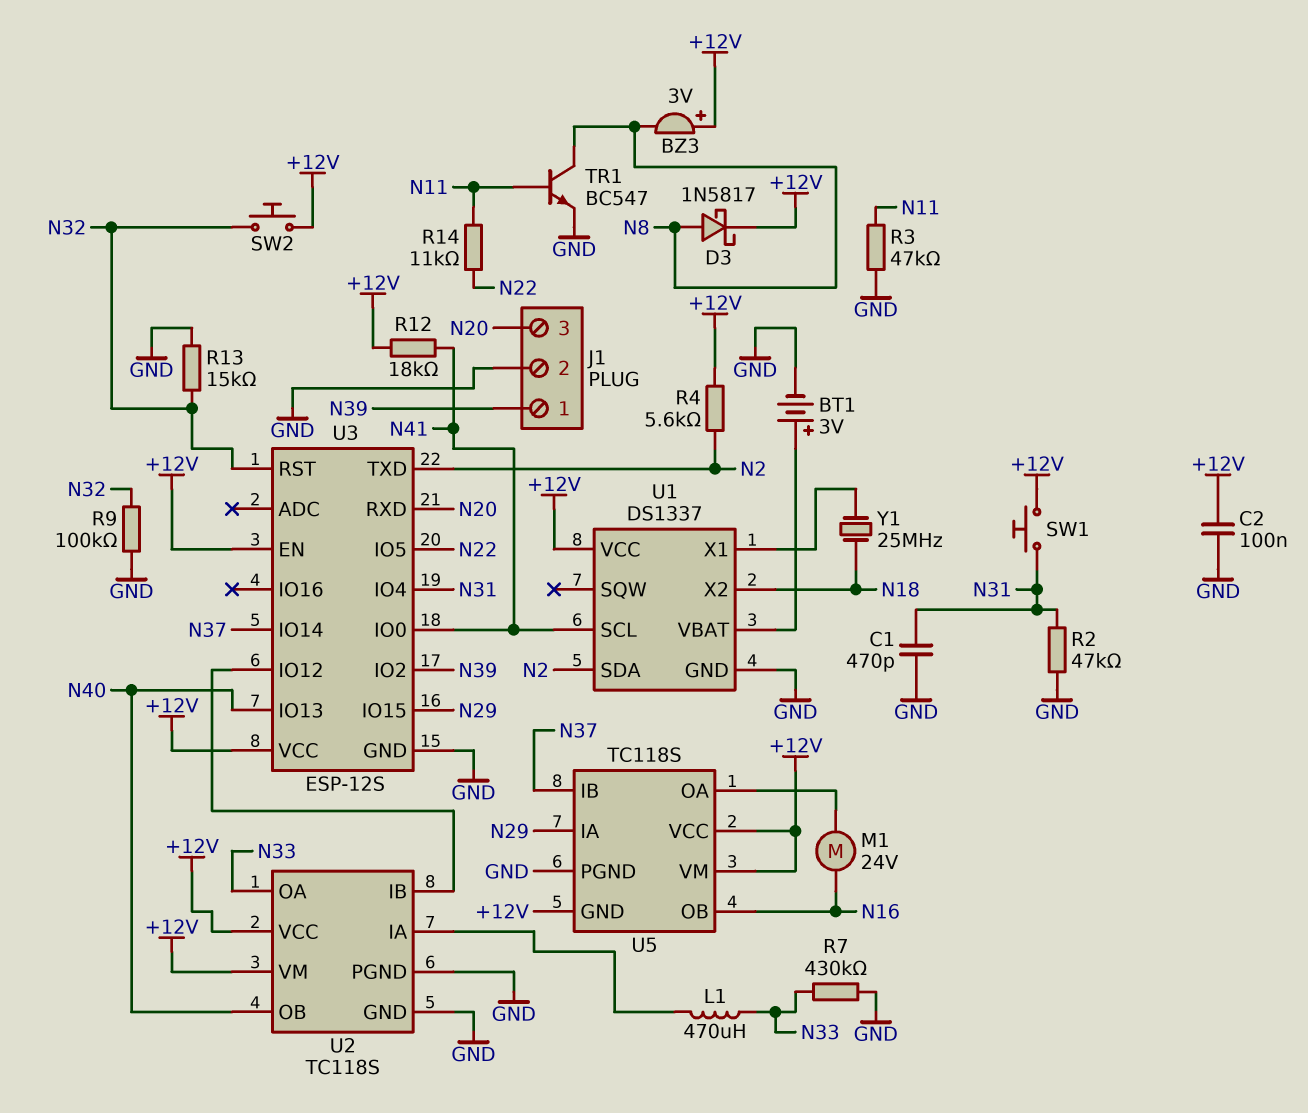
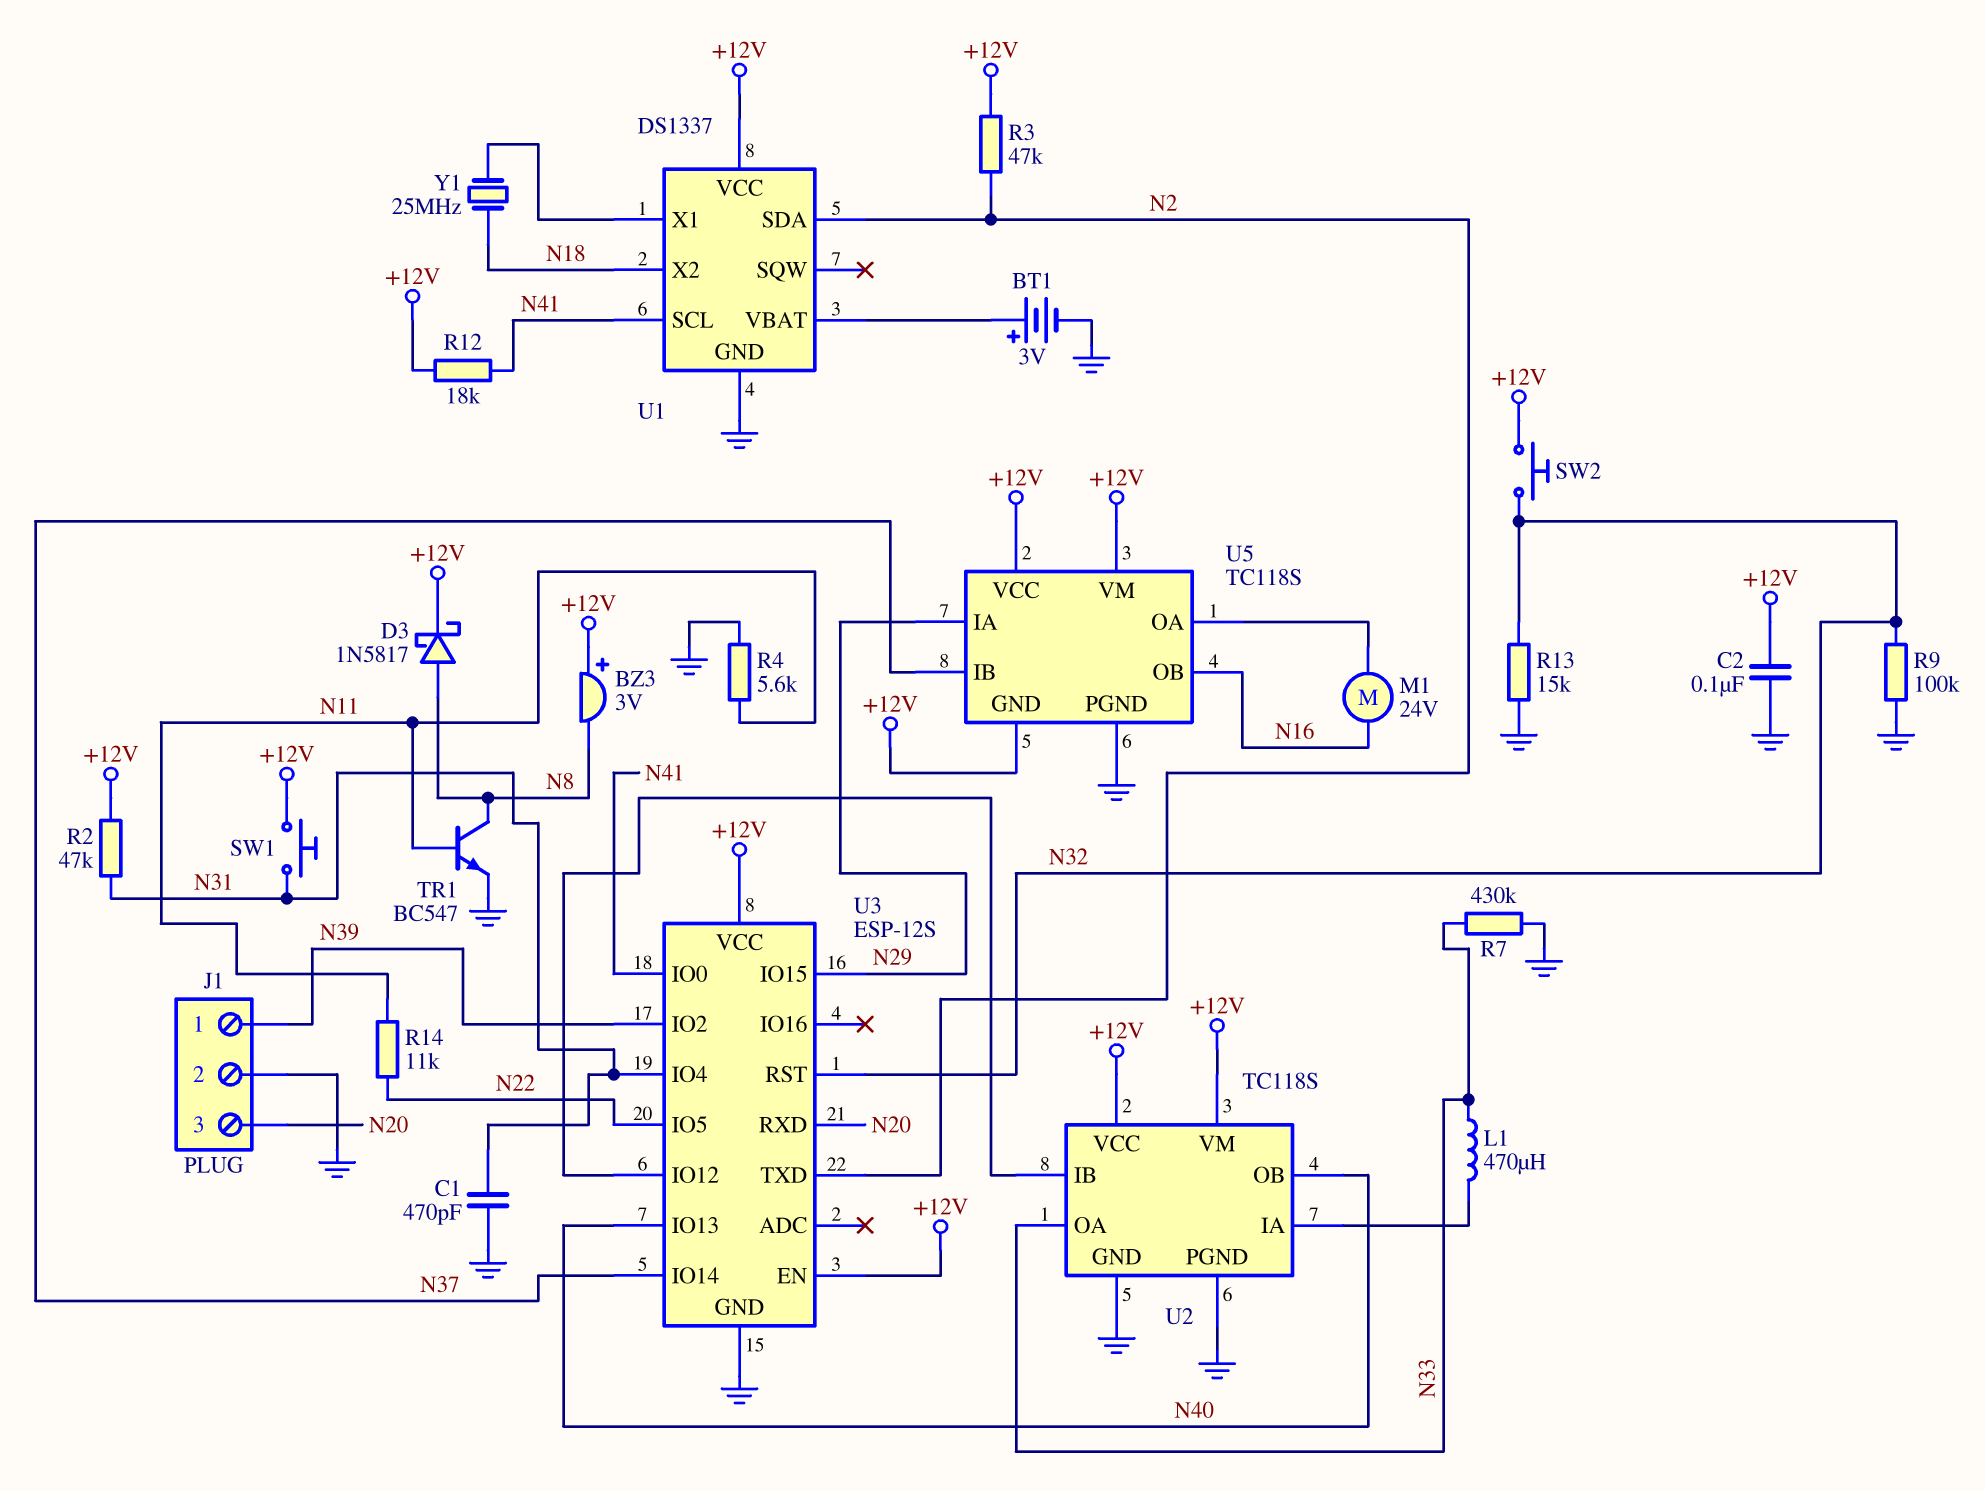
R2: 47k (GND, N31) -> 47k (+12V, N31)
R3: 47k (GND, N11) -> 47k (+12V, N2)
R4: 5.6k (+12V, N2) -> 5.6k (GND, N11)

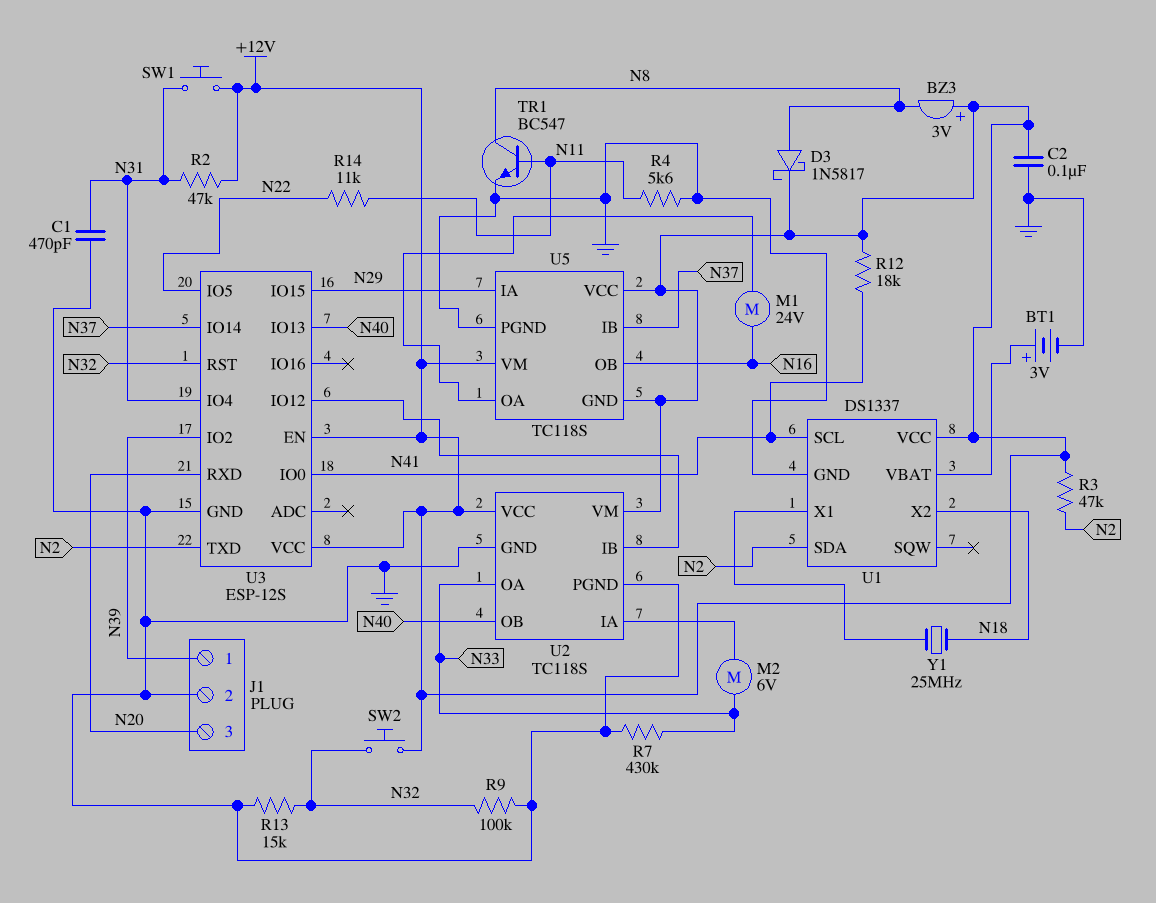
L1: 470uH (N33, U2/IA) -> none
M2: none -> motor 6V (N33, U2/IA)

